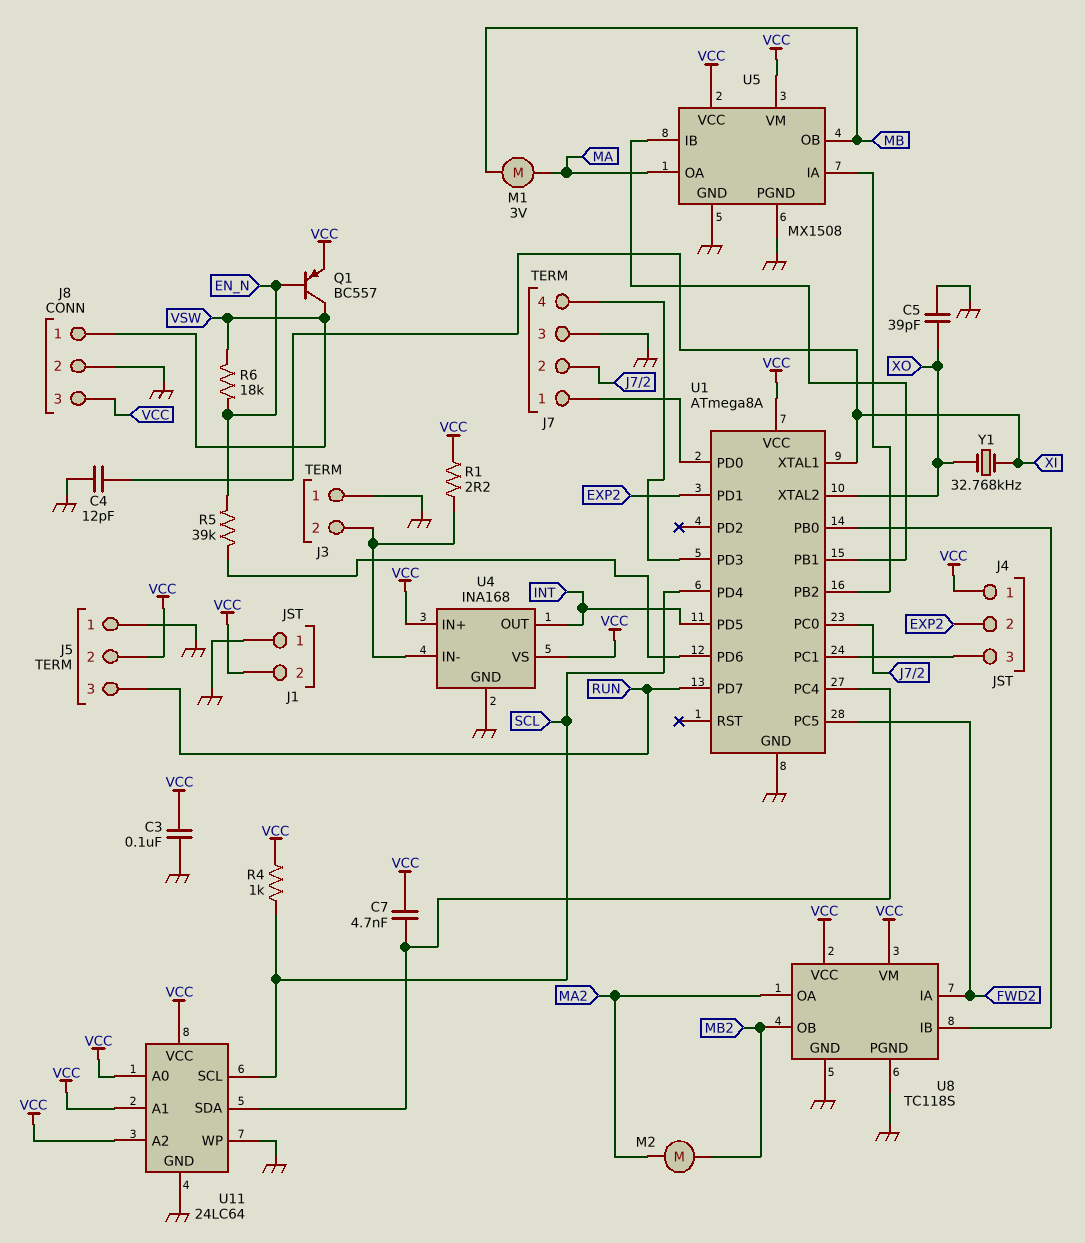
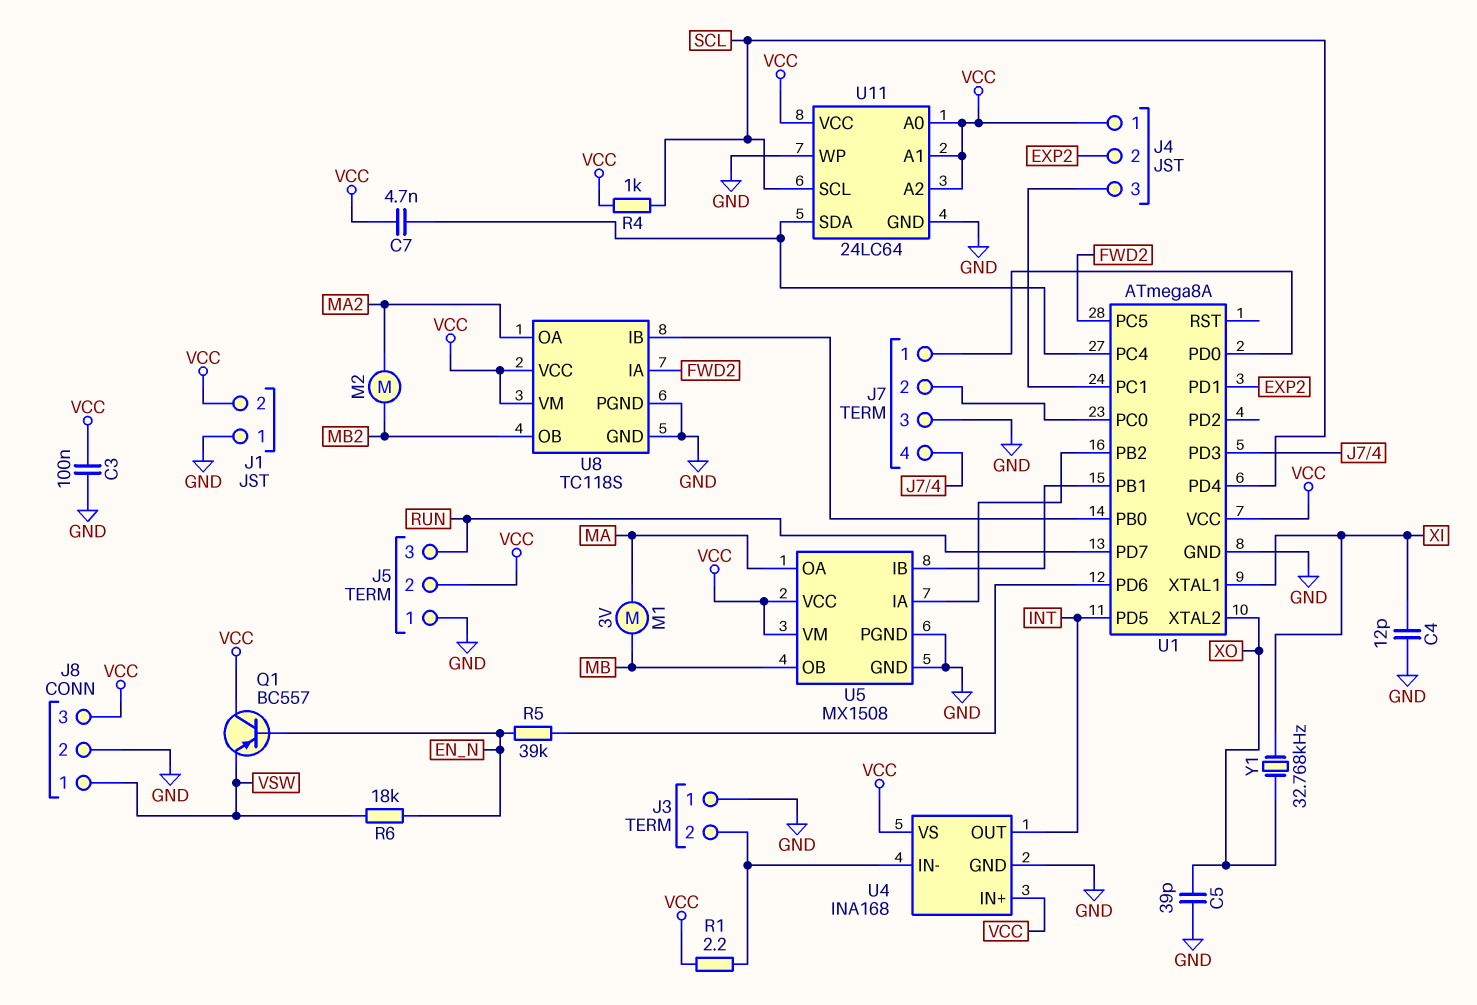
Q1: PNP BC557 (B EN_N, C VSW, E VCC) -> PNP BC557 (B EN_N, C VCC, E VSW)

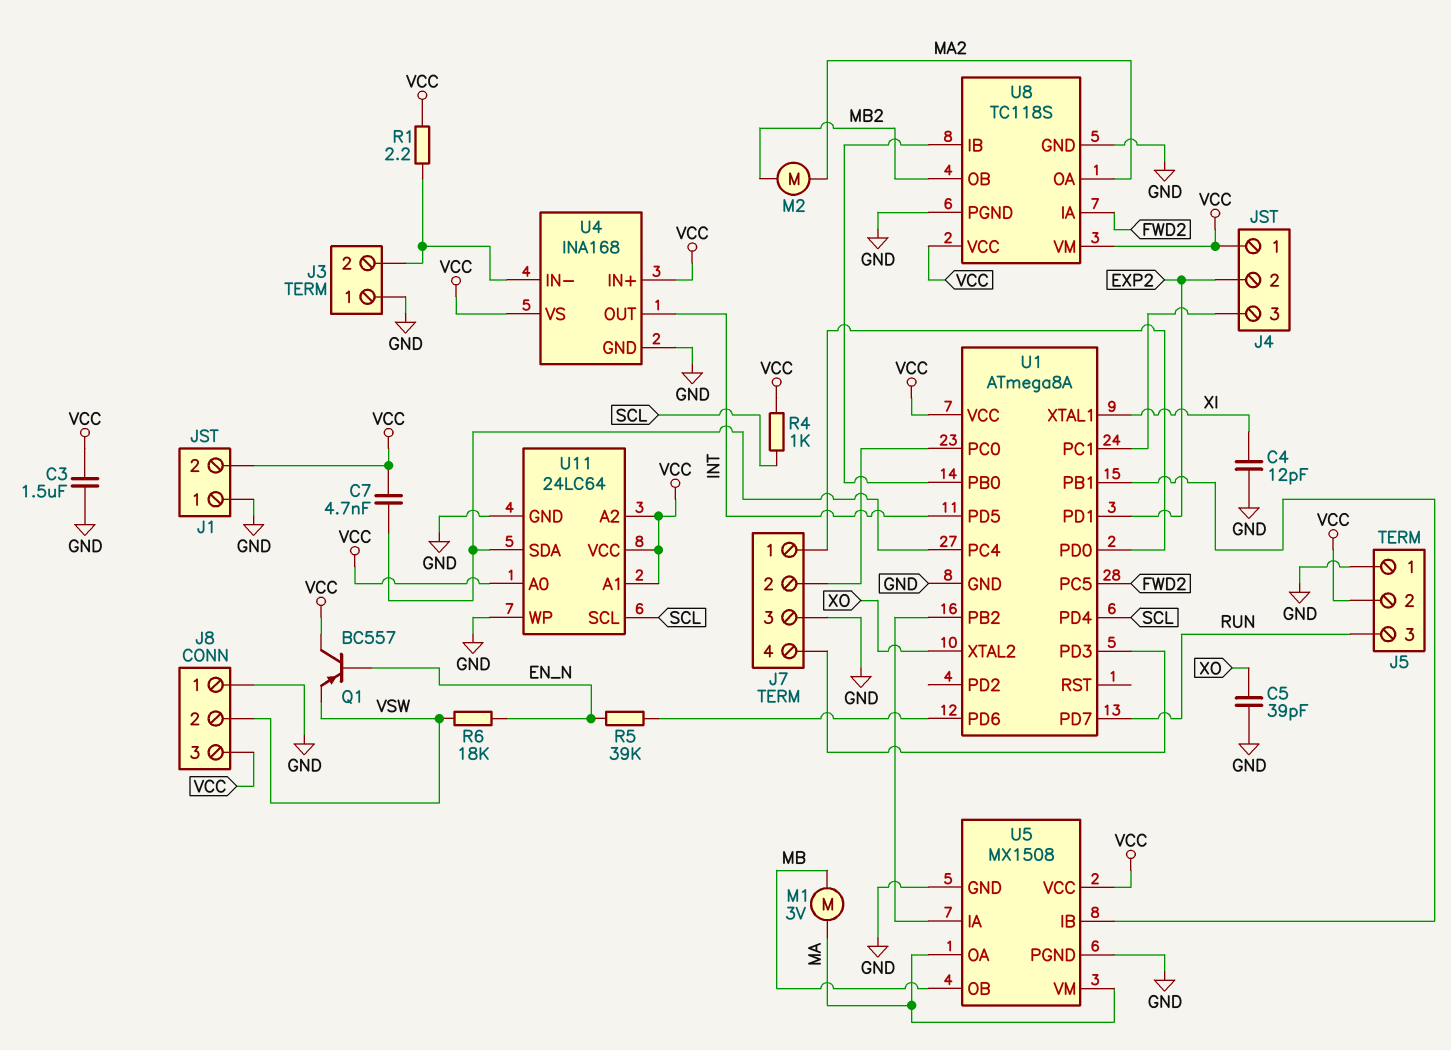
C3: 100nF (GND, VCC) -> 1.5uF (GND, VCC)
J8 pin 1: VSW -> GND
J8 pin 2: GND -> VSW
U5 pin VM: VCC -> MA
Y1: 32.768kHz (XI, XO) -> none

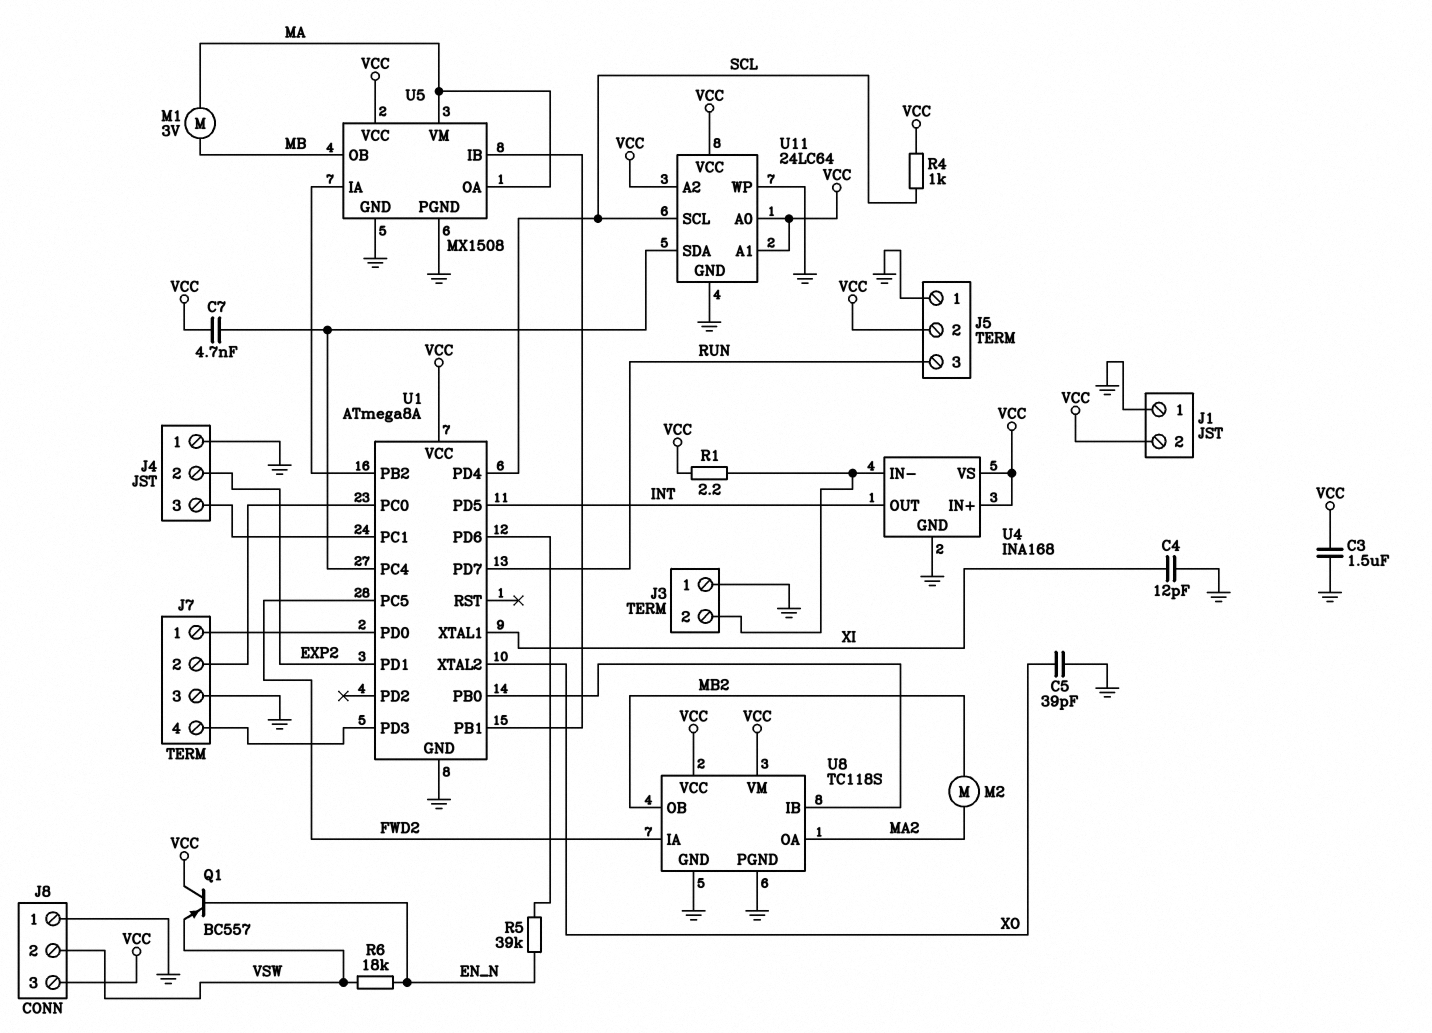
J4 pin 1: VCC -> GND

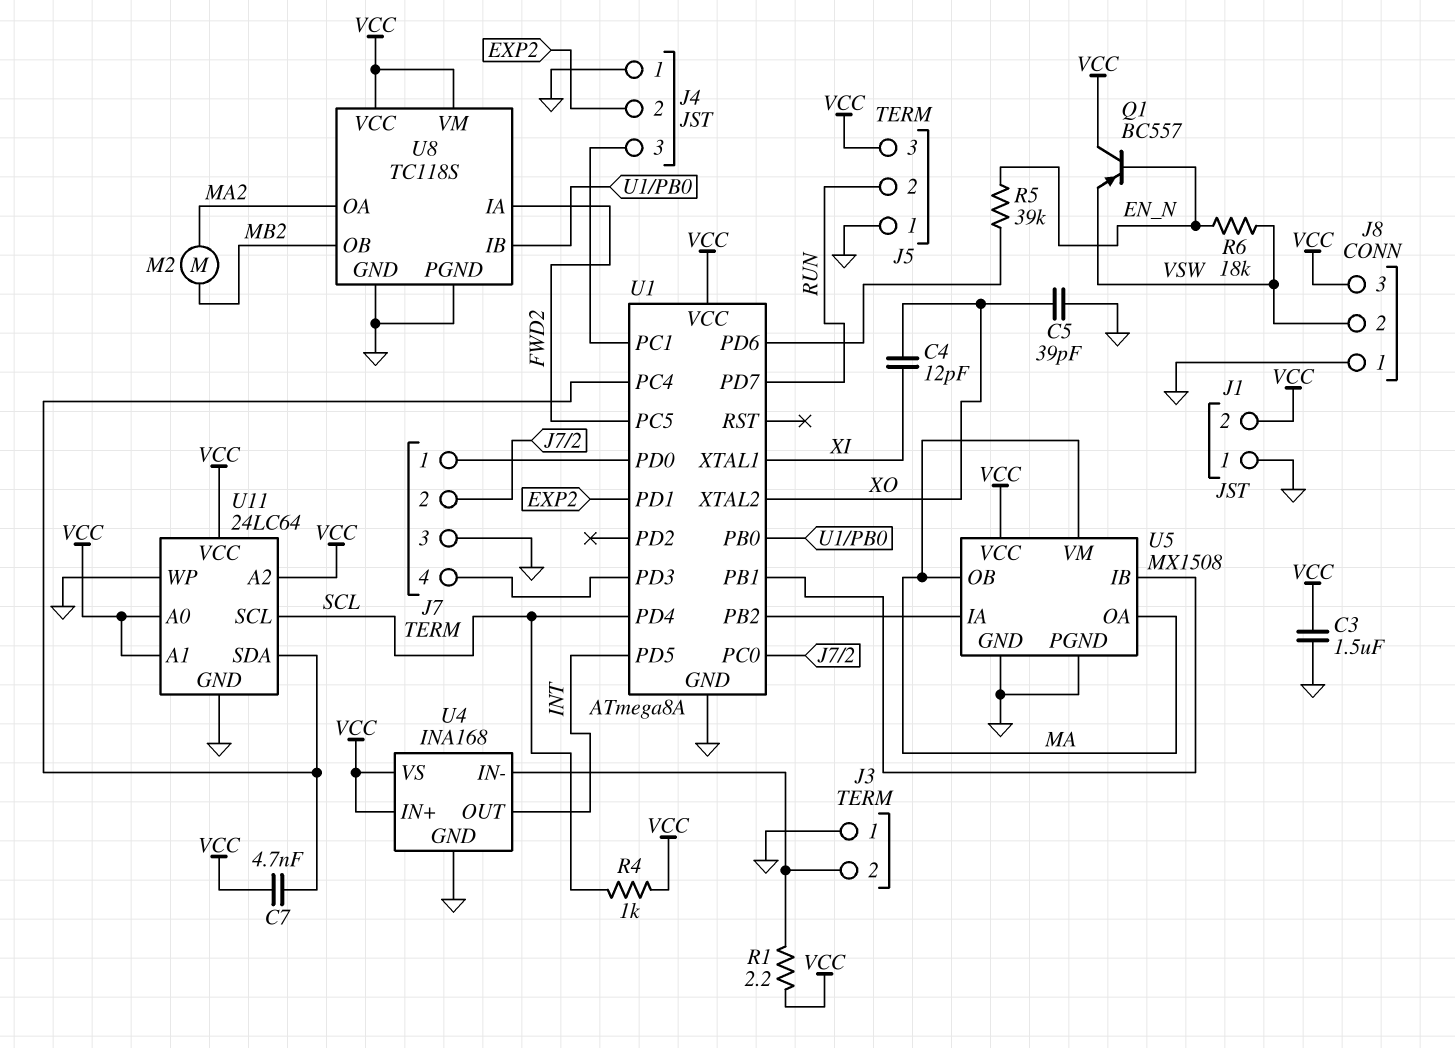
C4: 12pF (GND, XI) -> 12pF (XI, XO)
J5 pin 2: VCC -> RUN
J5 pin 3: RUN -> VCC
M1: motor 3V (MA, MB) -> none
U5 pin OB: MB -> MA

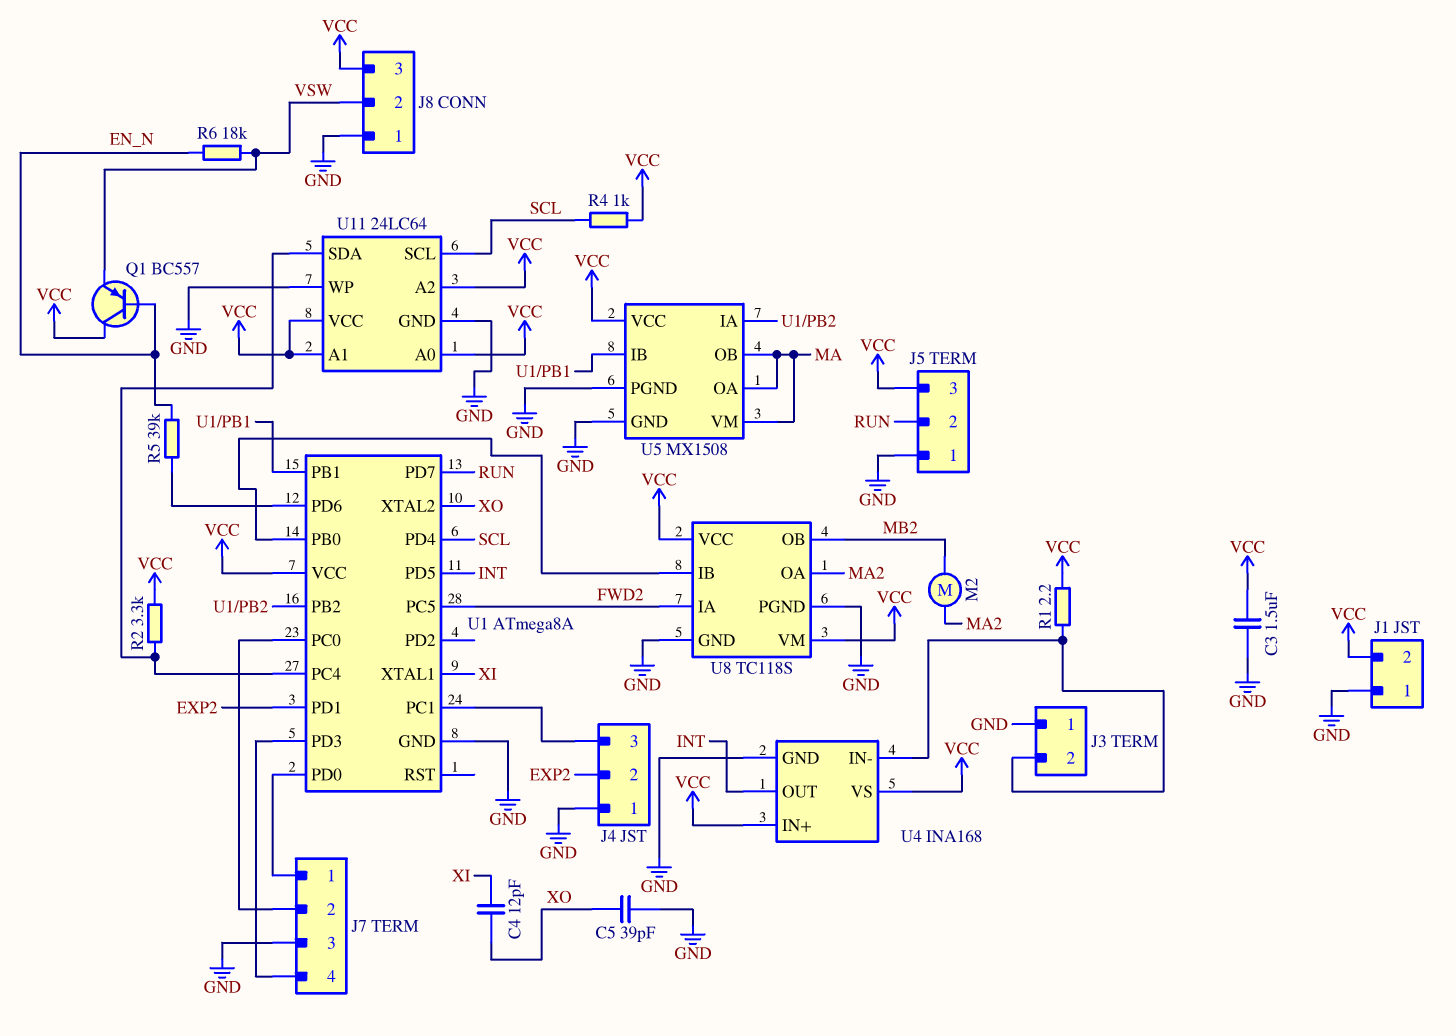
C7: 4.7nF (U1/PC4, VCC) -> none
R2: none -> 3.3k (U1/PC4, VCC)

